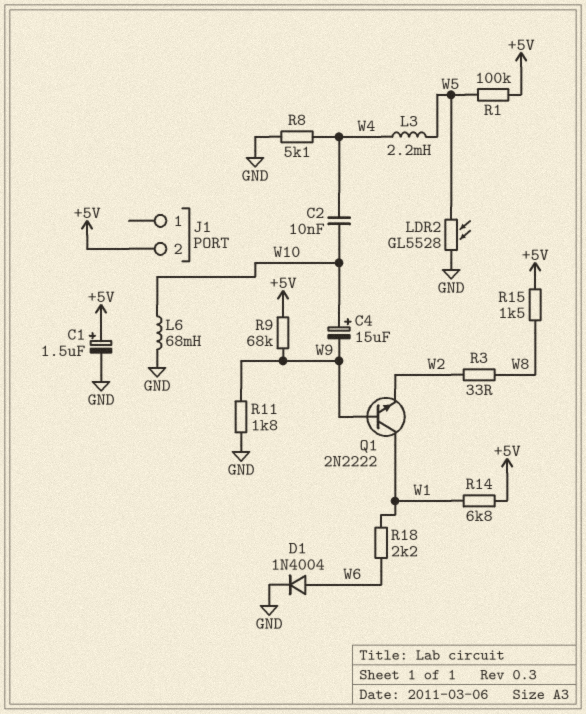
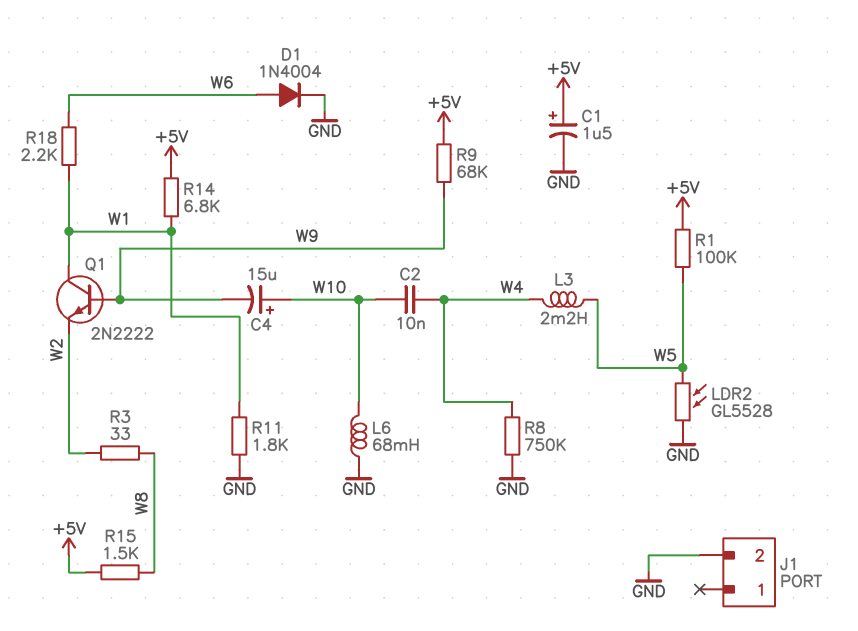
J1 pin 2: +5V -> GND
R8: 5.1k (GND, W4) -> 750k (GND, W4)
R11: 1.8k (GND, W9) -> 1.8k (GND, W1)

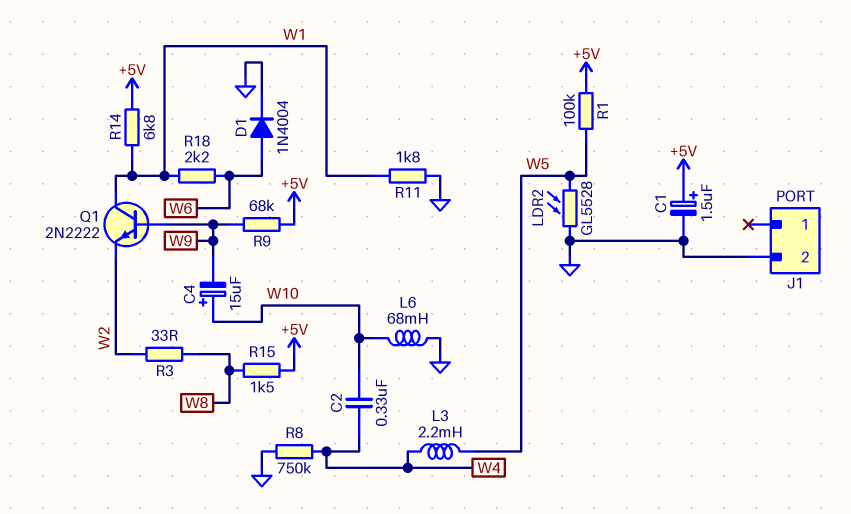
C2: 10nF (W4, W10) -> 330nF (W4, W10)

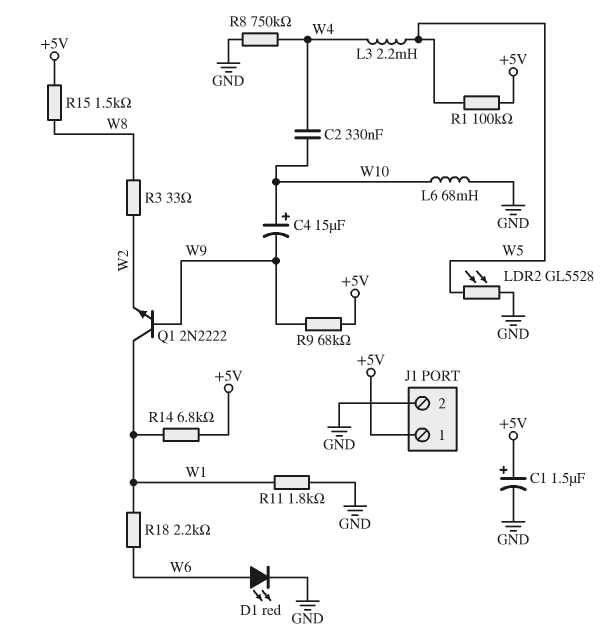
D1: diode 1N4004 (A W6, K GND) -> LED red (A W6, K GND)
J1 pin 1: none -> +5V

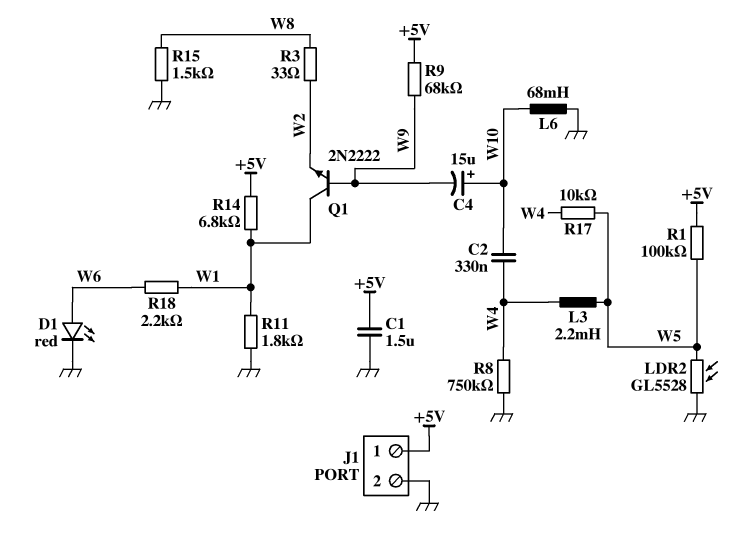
C1: 1.5uF (plus +5V, minus GND) -> 1.5uF (+5V, GND)
R15: 1.5k (+5V, W8) -> 1.5k (GND, W8)
R17: none -> 10k (W4, W5)

